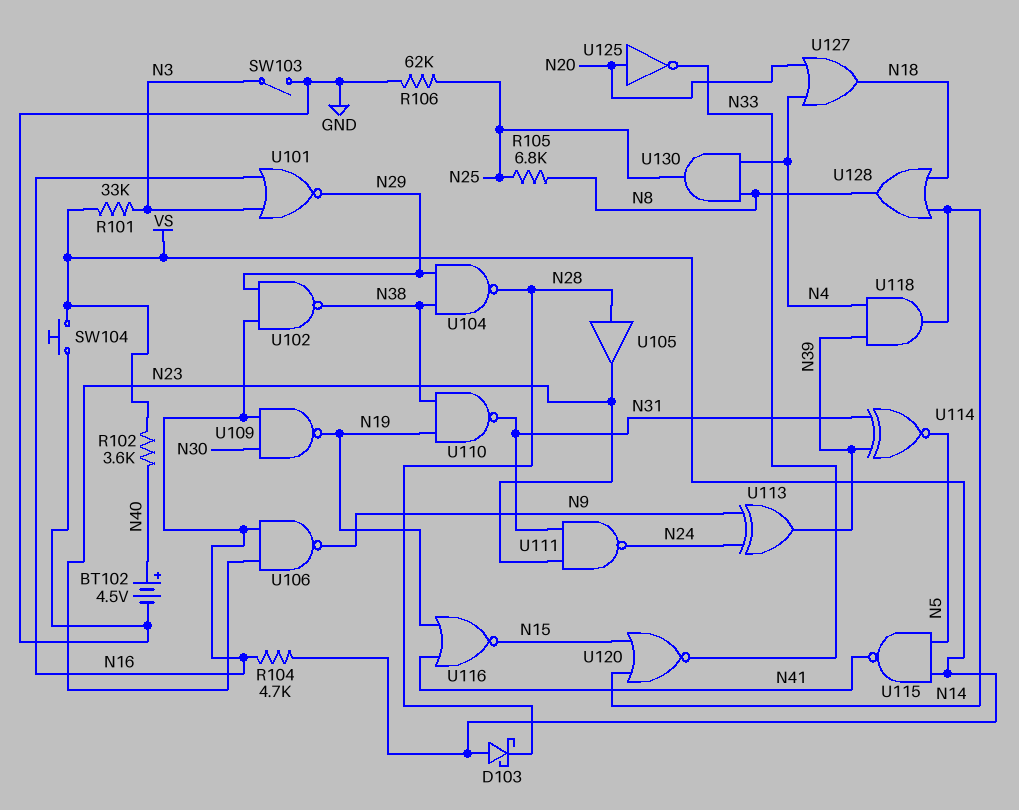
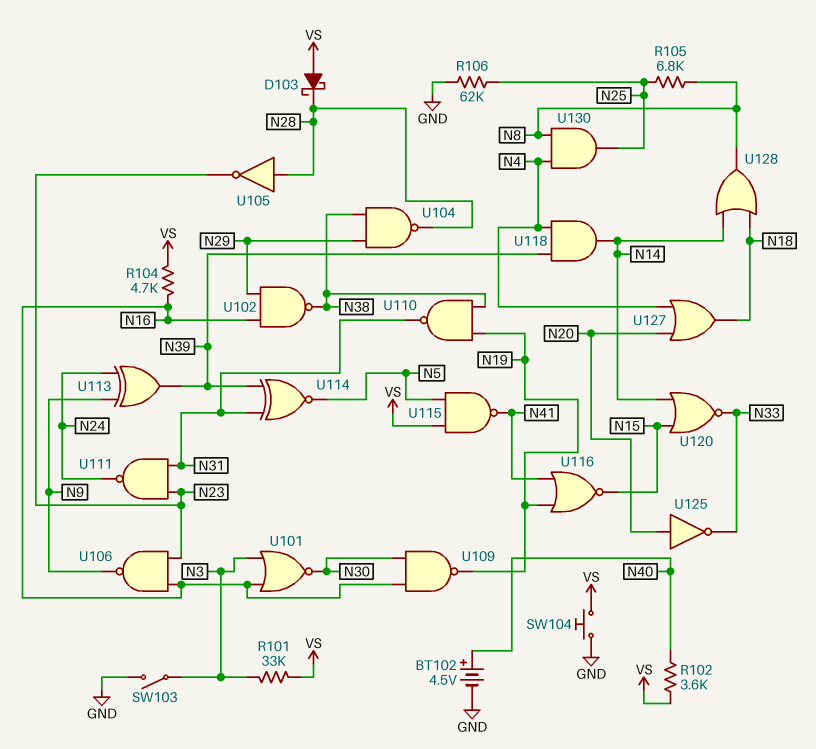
U101: NOR (in N3, in N16, out N29) -> NOR (in N3, in N16, out N30)
U105: buffer (in N28, out N23) -> NOT (in N28, out N23)

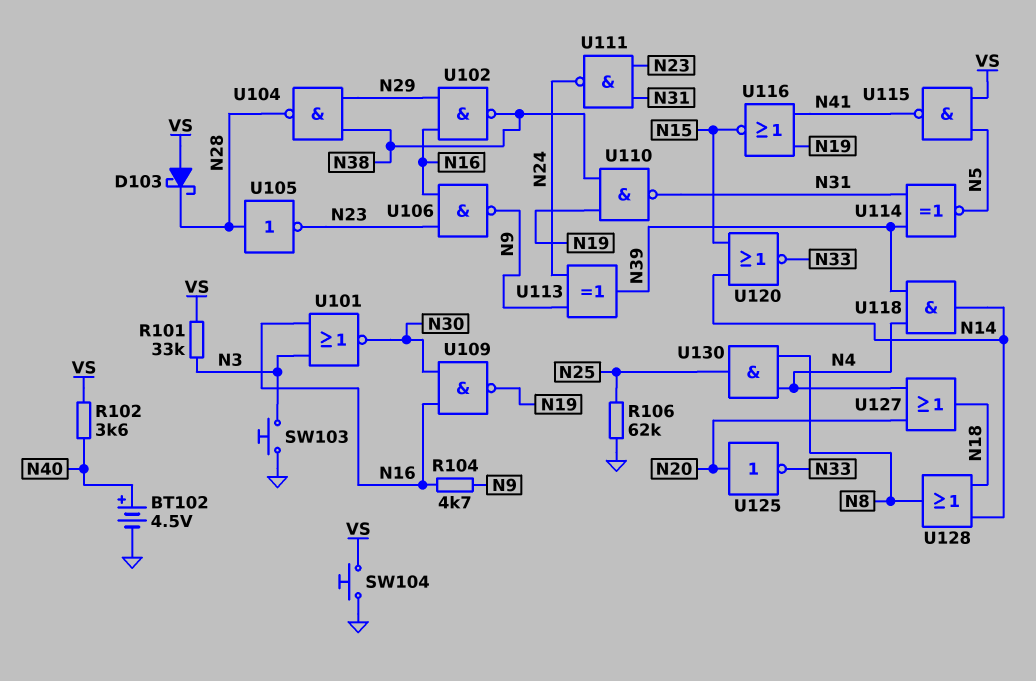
R104: 4.7k (N16, VS) -> 4.7k (N9, N16)
R105: 6.8k (N8, N25) -> none
SW103: switch (GND, N3) -> button (GND, N3)

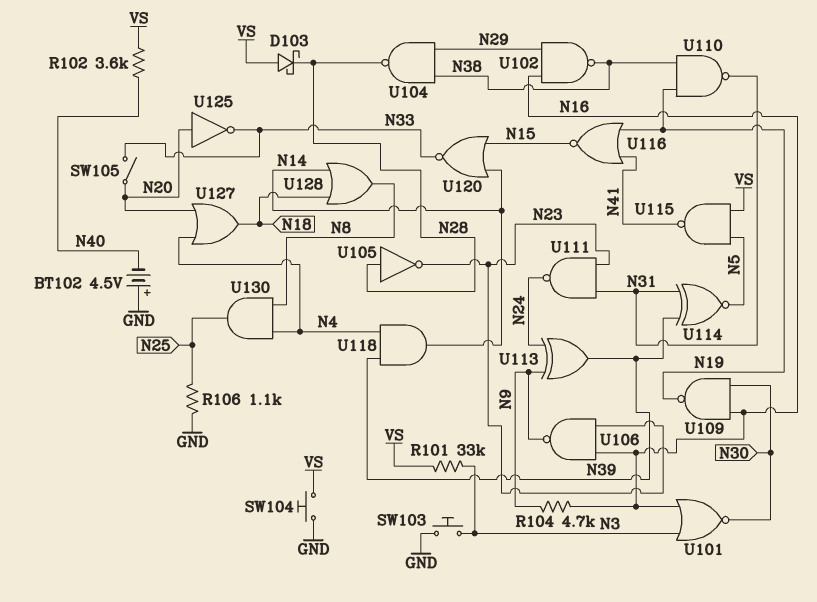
BT102: 4.5V (plus N40, minus GND) -> 4.5V (plus GND, minus N40)
R106: 62k (GND, N25) -> 1.1k (GND, N25)
SW105: none -> switch (N20, N33)

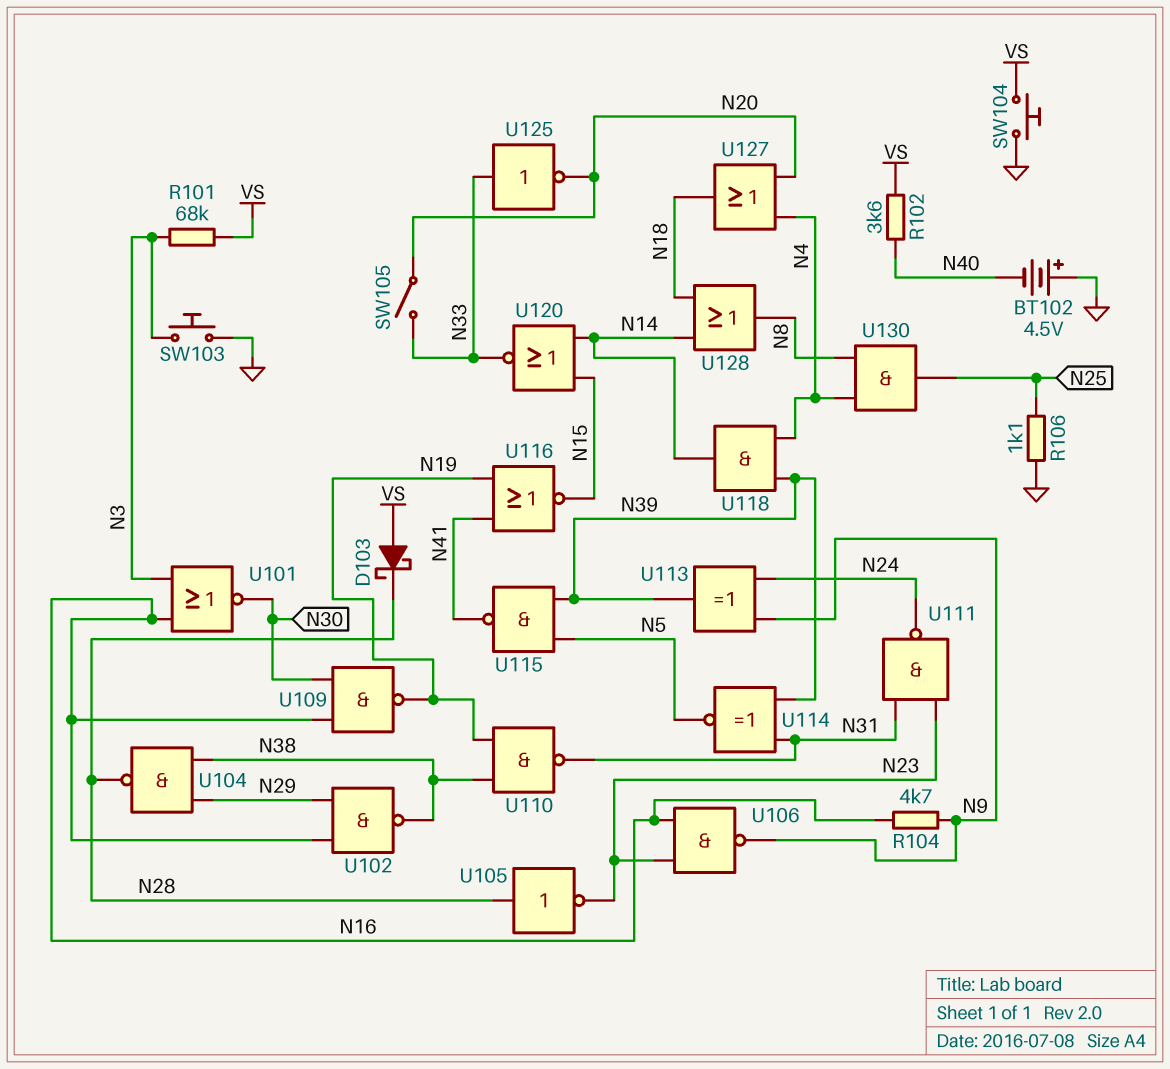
R101: 33k (N3, VS) -> 68k (N3, VS)
U115: NAND (in N5, in VS, out N41) -> NAND (in N5, in N39, out N41)
U125: NOT (in N20, out N33) -> NOT (in N33, out N20)

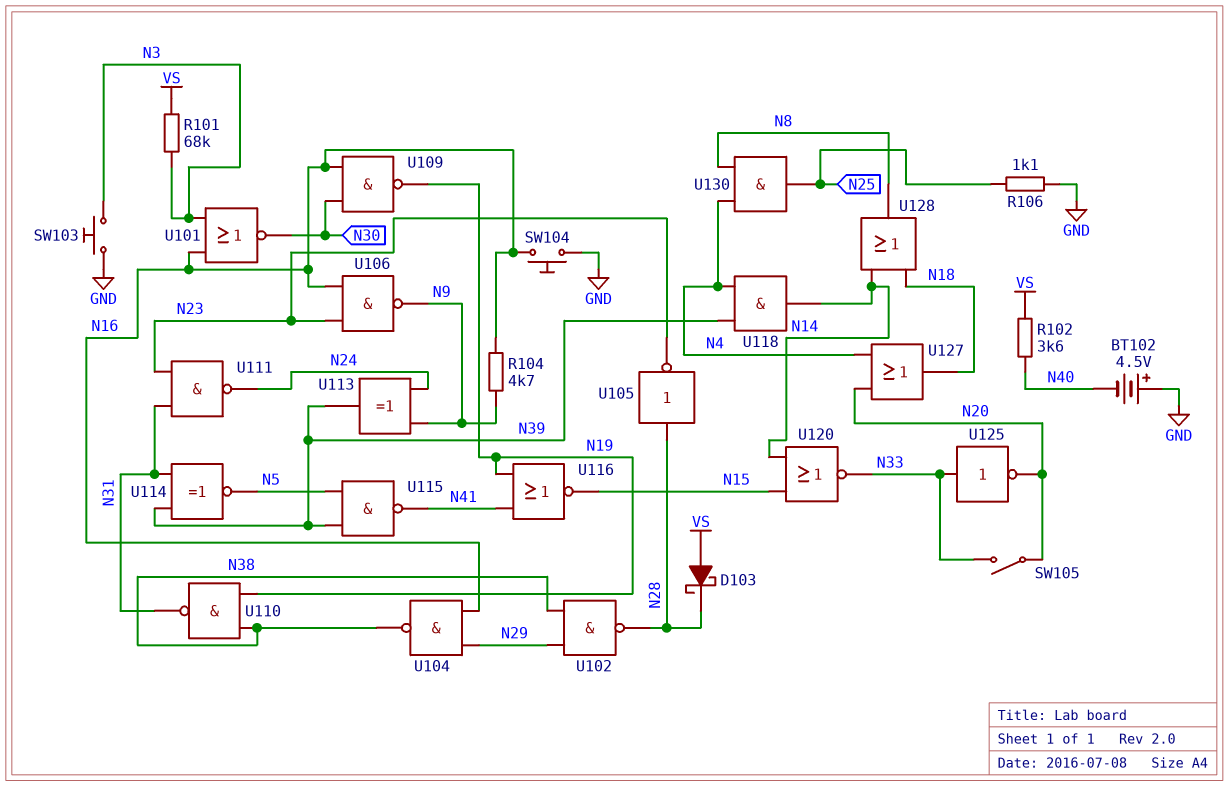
SW104: button (GND, VS) -> button (GND, N16)
U102: NAND (in N16, in N29, out N38) -> NAND (in N29, in N38, out N28)
U104: NAND (in N29, in N38, out N28) -> NAND (in N16, in N29, out N38)

